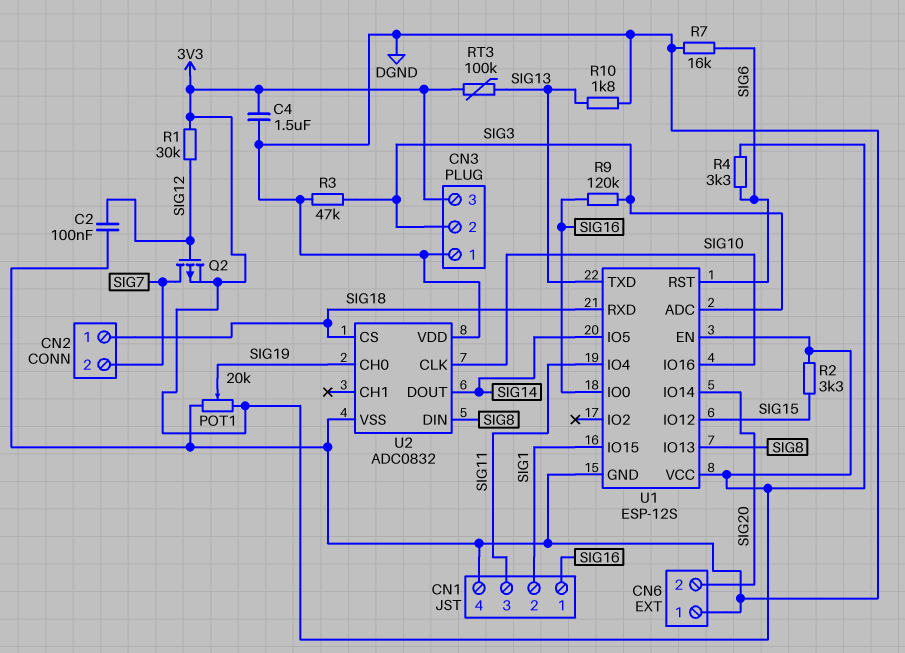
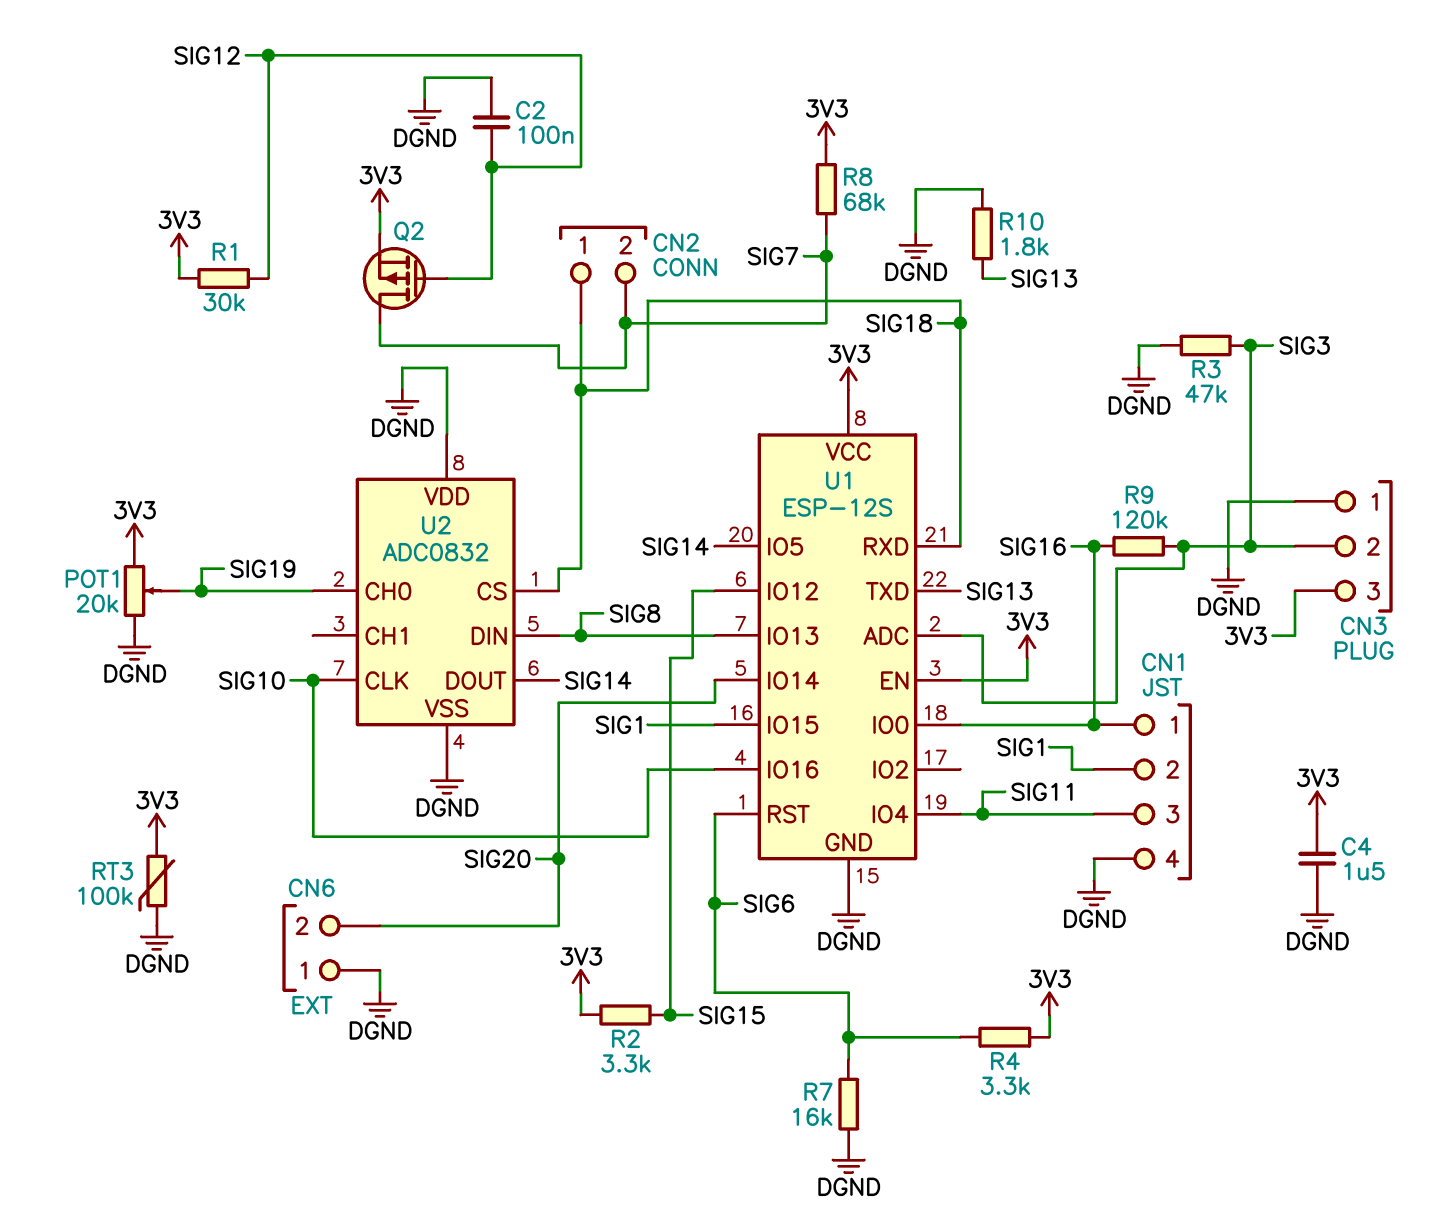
R8: none -> 68k (3V3, SIG7)
RT3: 100k (3V3, SIG13) -> 100k (3V3, DGND)

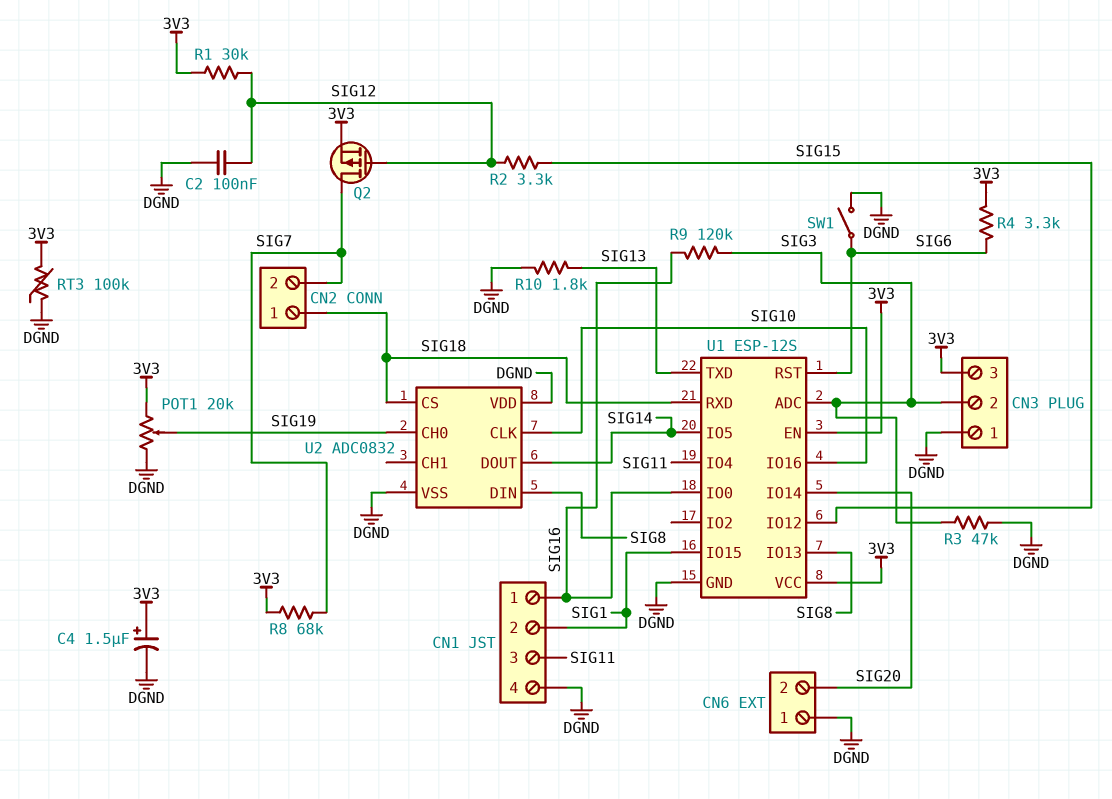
C4: 1.5uF (3V3, DGND) -> 1.5uF (plus 3V3, minus DGND)
R2: 3.3k (3V3, SIG15) -> 3.3k (SIG12, SIG15)
R7: 16k (DGND, SIG6) -> none
SW1: none -> switch (DGND, SIG6)

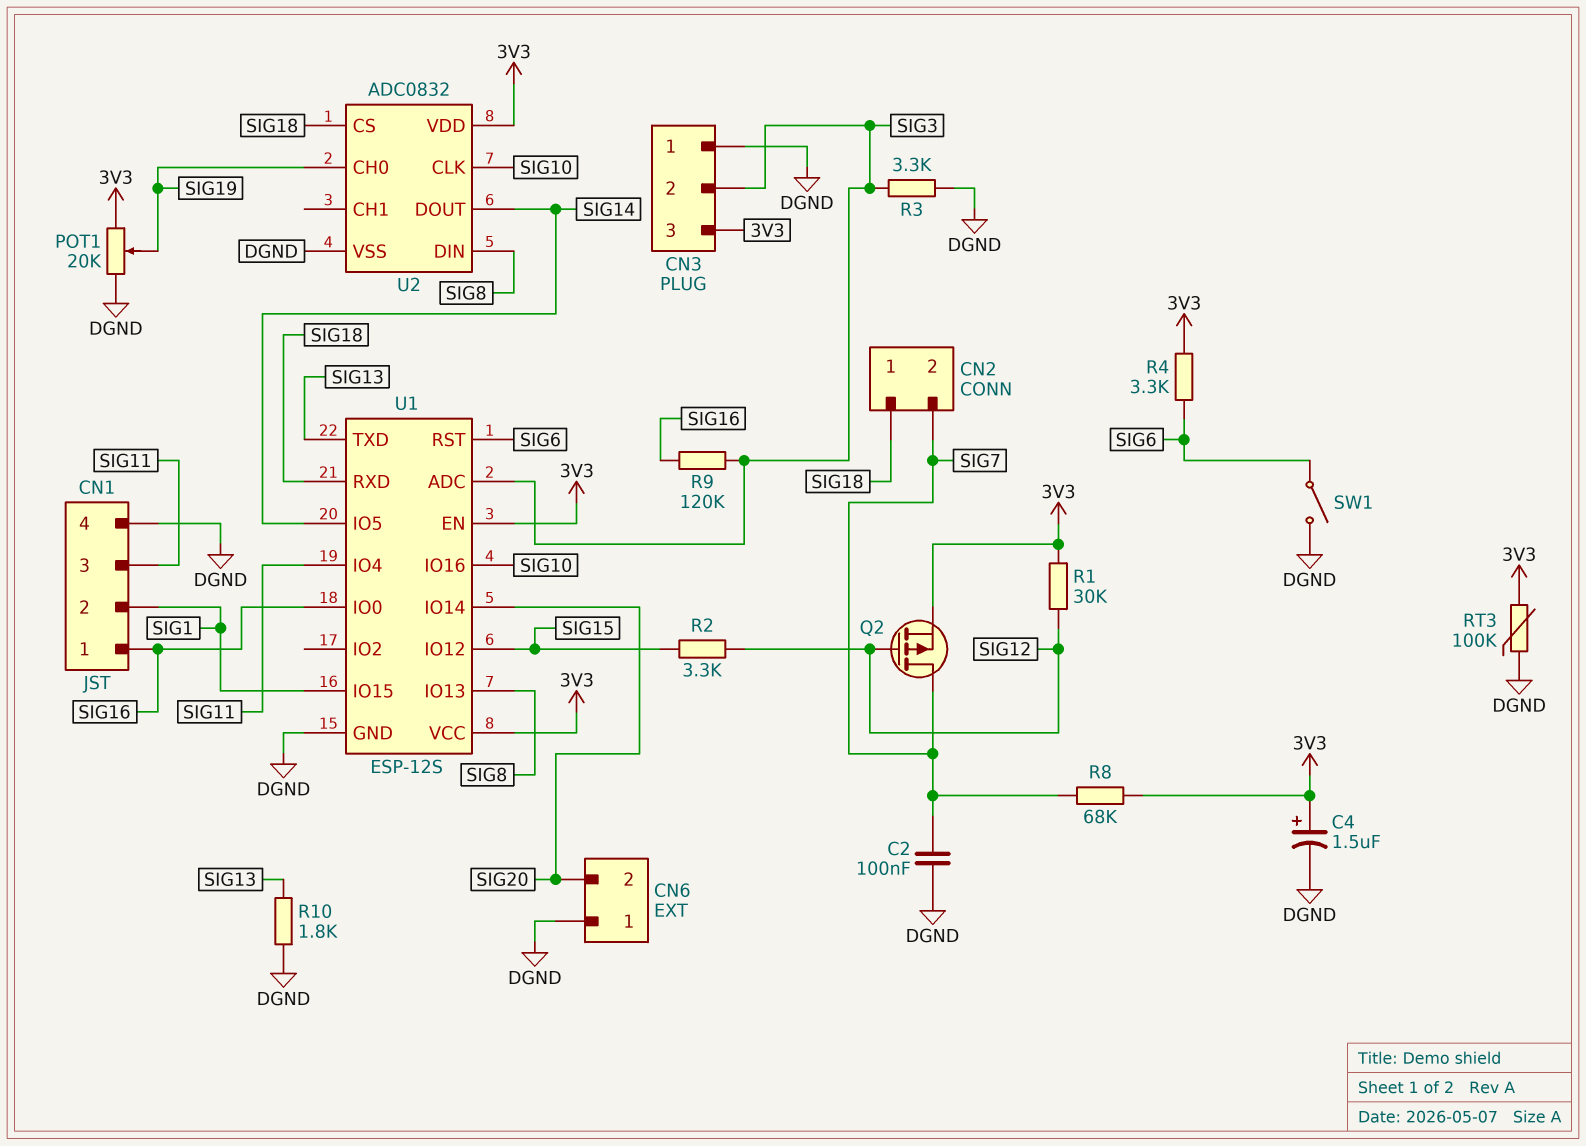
C2: 100nF (DGND, SIG12) -> 100nF (DGND, SIG7)
R3: 47k (DGND, SIG3) -> 3.3k (DGND, SIG3)
U2 pin VDD: DGND -> 3V3

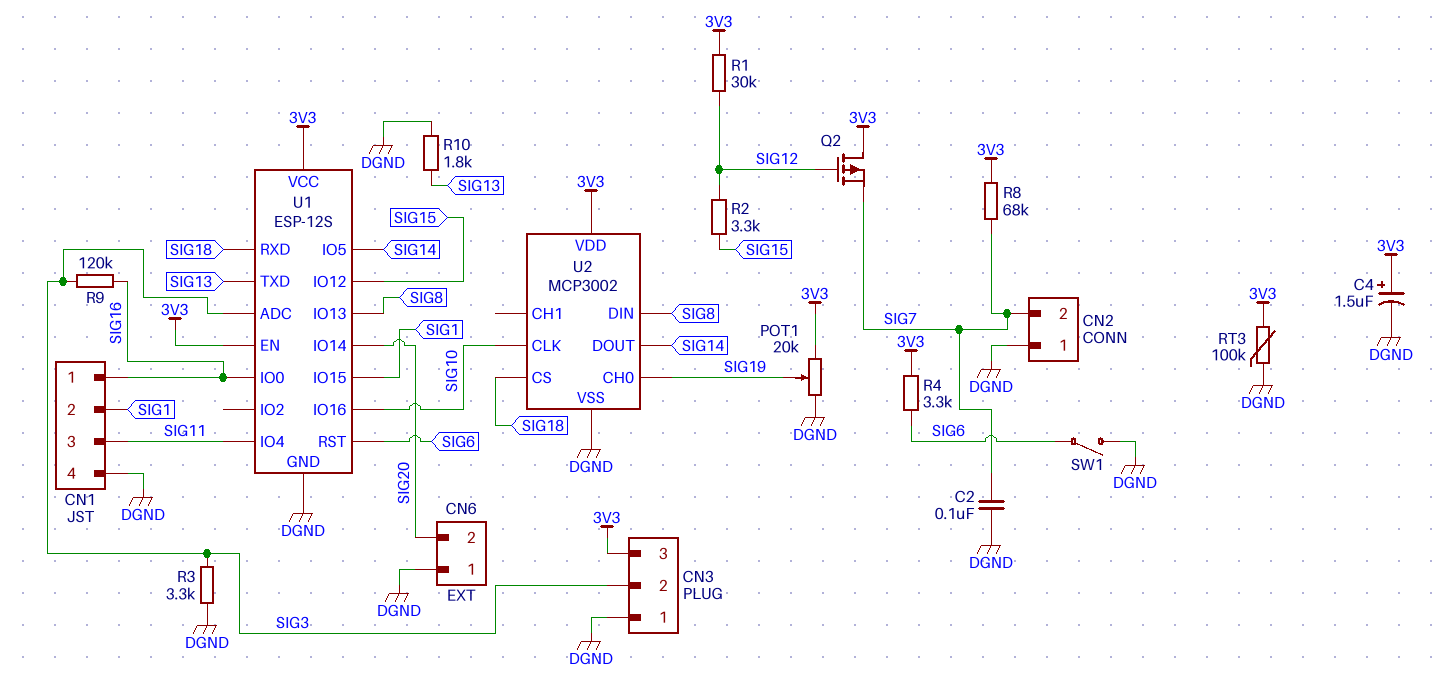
CN2 pin 1: SIG18 -> DGND
Q2: PMOS (G SIG12, D SIG7, S 3V3) -> PMOS (G SIG12, D 3V3, S SIG7)
U2: ADC0832 -> MCP3002

